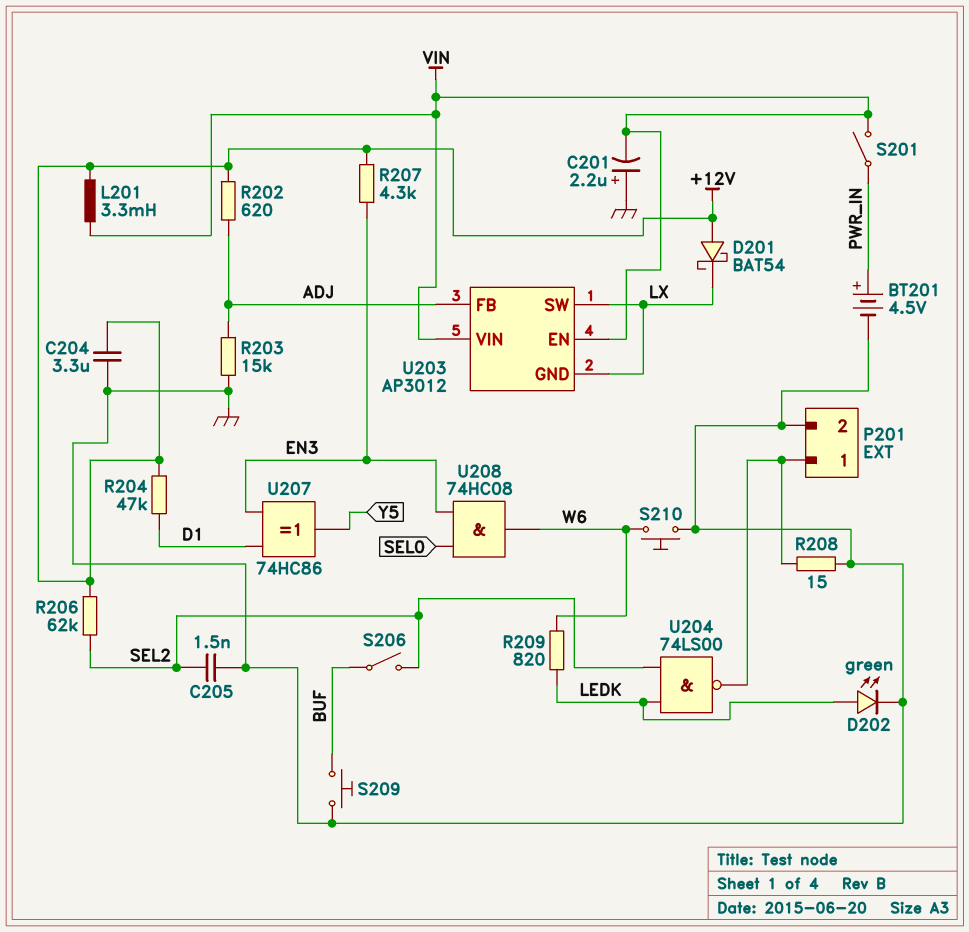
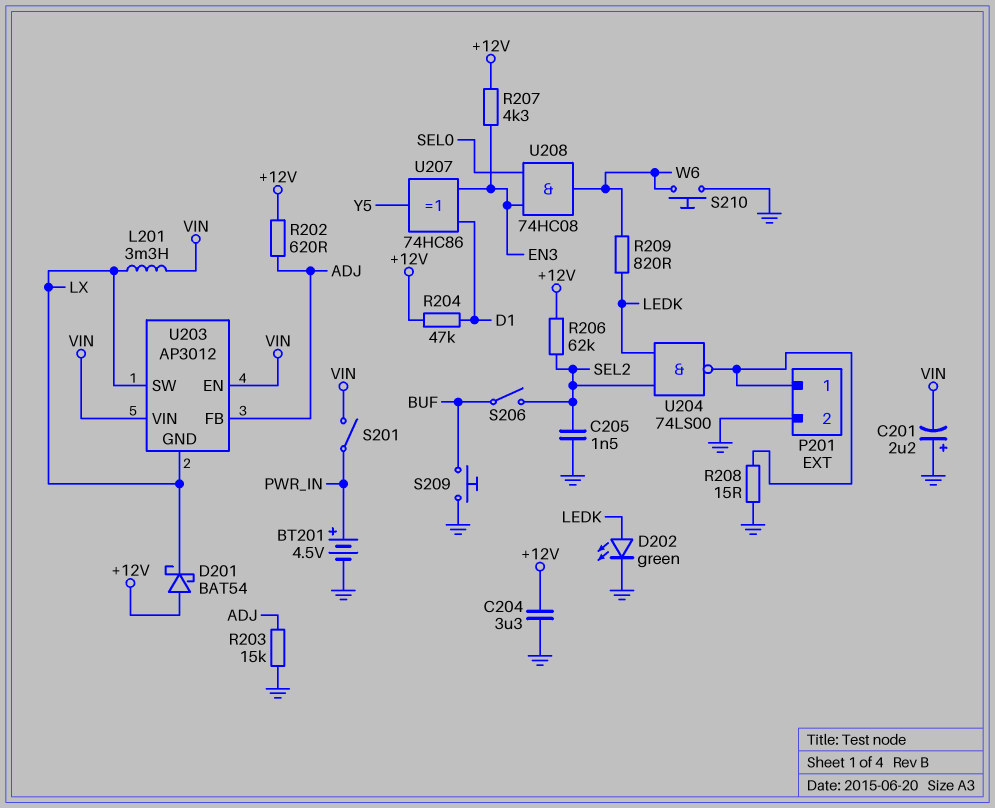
L201: 3.3mH (+12V, VIN) -> 3.3mH (LX, VIN)

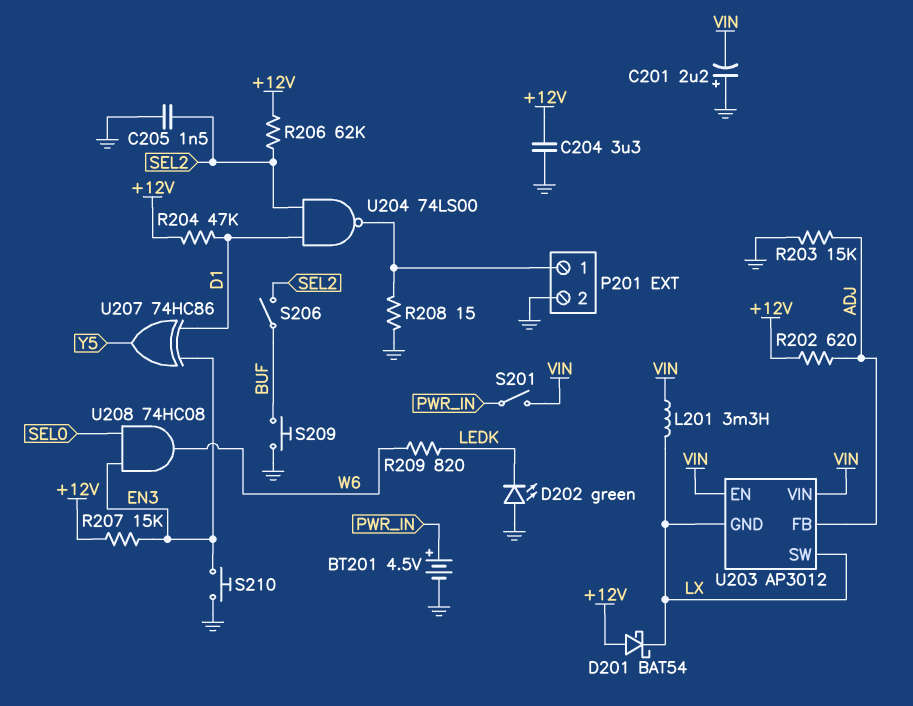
D202: LED green (A LEDK, K GND) -> LED green (A GND, K LEDK)
R207: 4.3k (+12V, EN3) -> 15k (+12V, EN3)
S210: button (GND, W6) -> button (EN3, GND)
U204: NAND 74LS00 (in LEDK, in SEL2, out P201/1) -> NAND 74LS00 (in D1, in SEL2, out P201/1)

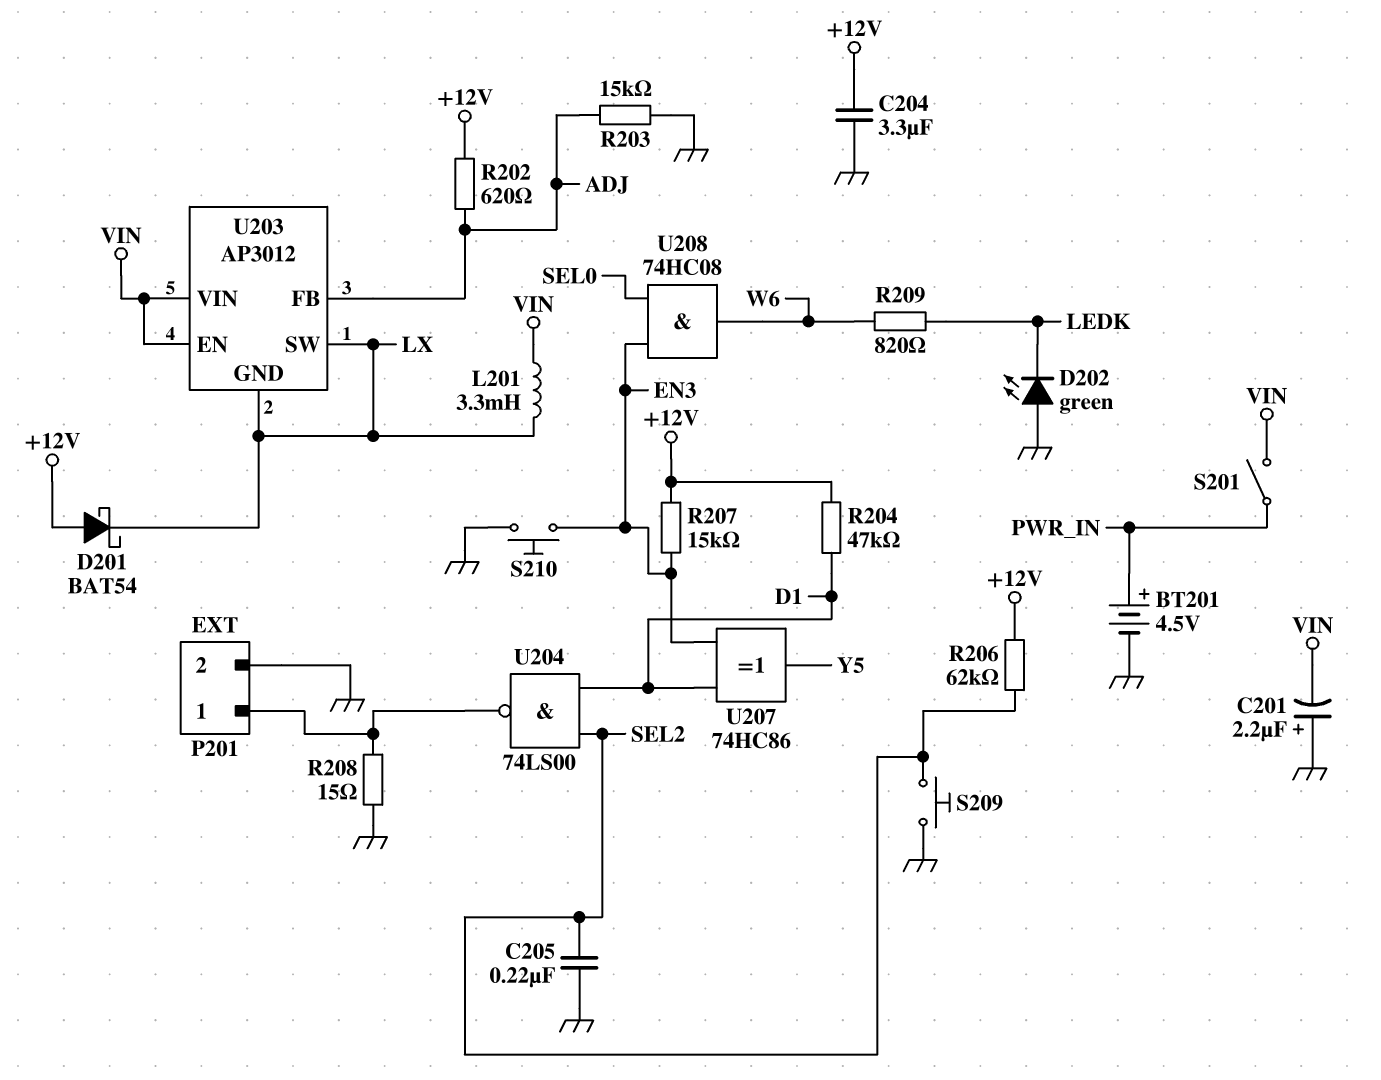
C205: 1.5nF (GND, SEL2) -> 220nF (GND, SEL2)
S206: switch (BUF, SEL2) -> none
S209: button (BUF, GND) -> button (GND, SEL2)

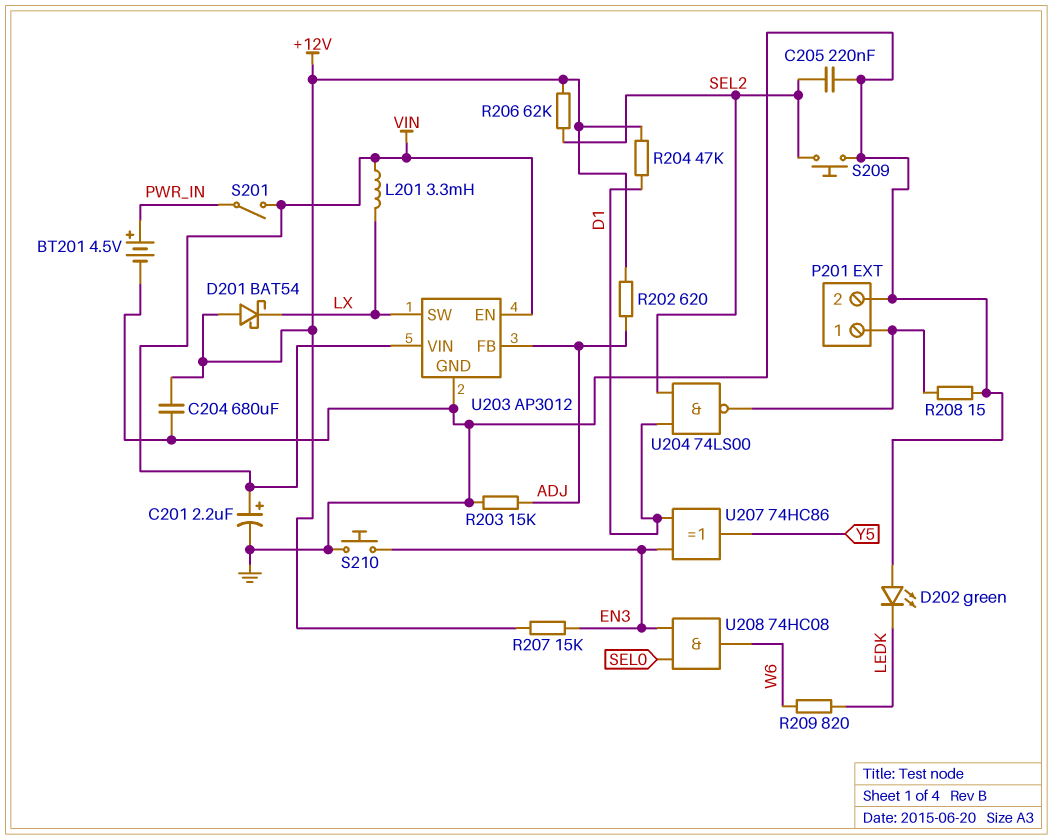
C201: 2.2uF (plus GND, minus VIN) -> 2.2uF (plus VIN, minus GND)
C204: 3.3uF (+12V, GND) -> 680uF (+12V, GND)
U203 pin GND: LX -> GND

